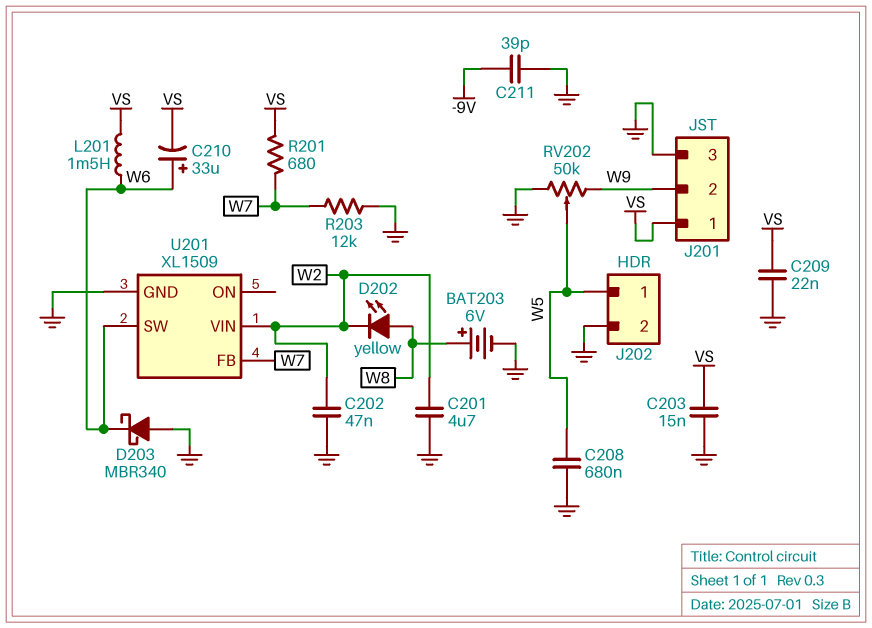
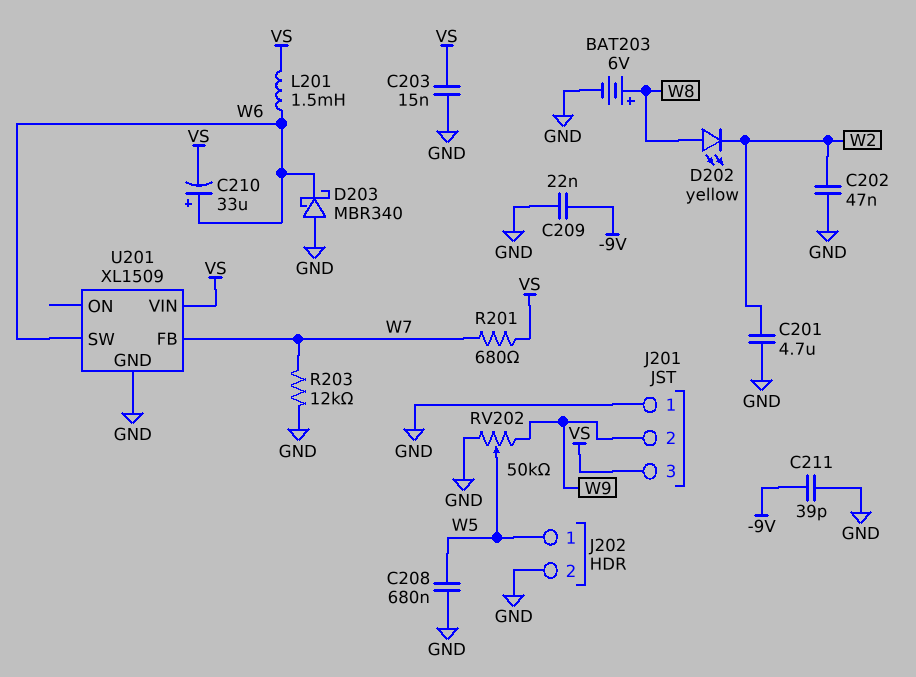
C209: 22nF (GND, VS) -> 22nF (-9V, GND)
J201 pin 1: VS -> GND
J201 pin 3: GND -> VS
U201 pin VIN: W2 -> VS

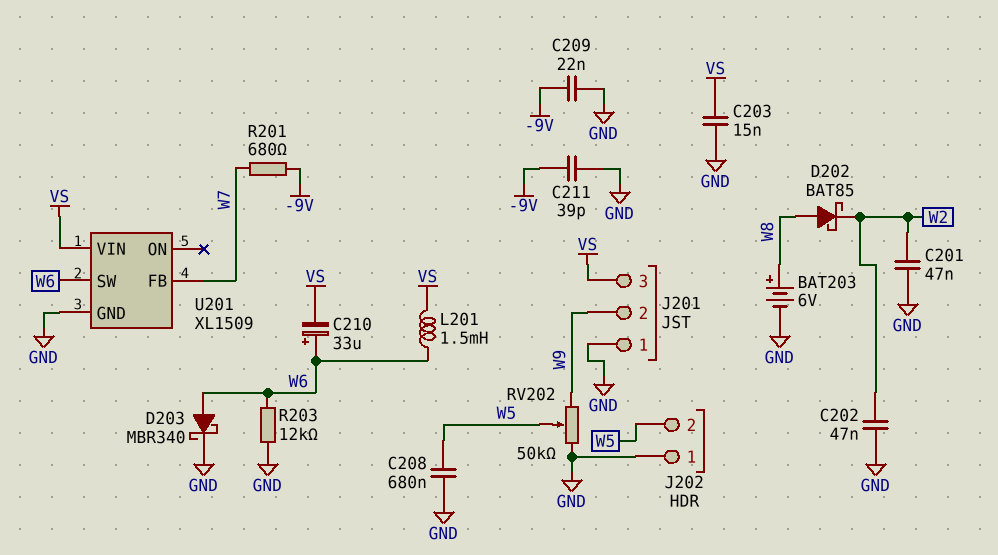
C201: 4.7uF (GND, W2) -> 47nF (GND, W2)
D202: LED yellow (A W8, K W2) -> schottky BAT85 (A W8, K W2)
D203: schottky MBR340 (A GND, K W6) -> schottky MBR340 (A W6, K GND)
J202 pin 1: W5 -> GND
J202 pin 2: GND -> W5
R201: 680 (VS, W7) -> 680 (-9V, W7)
R203: 12k (GND, W7) -> 12k (GND, W6)

